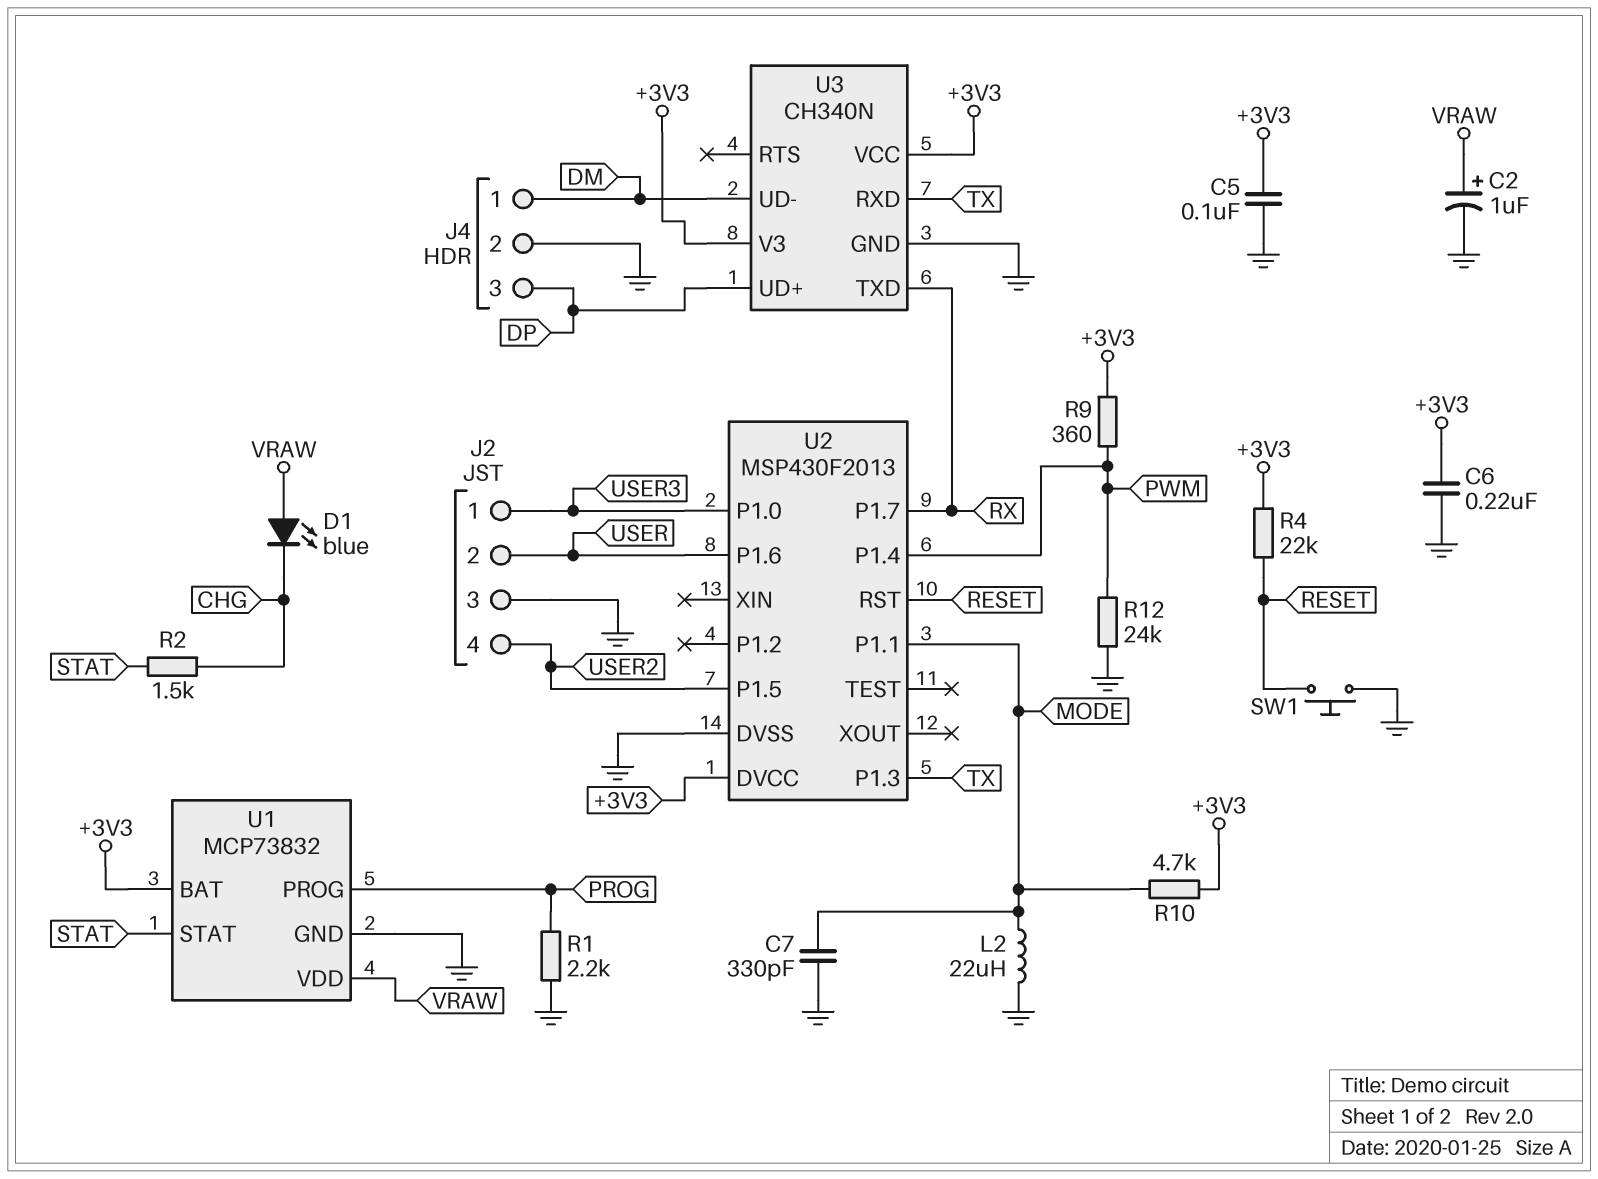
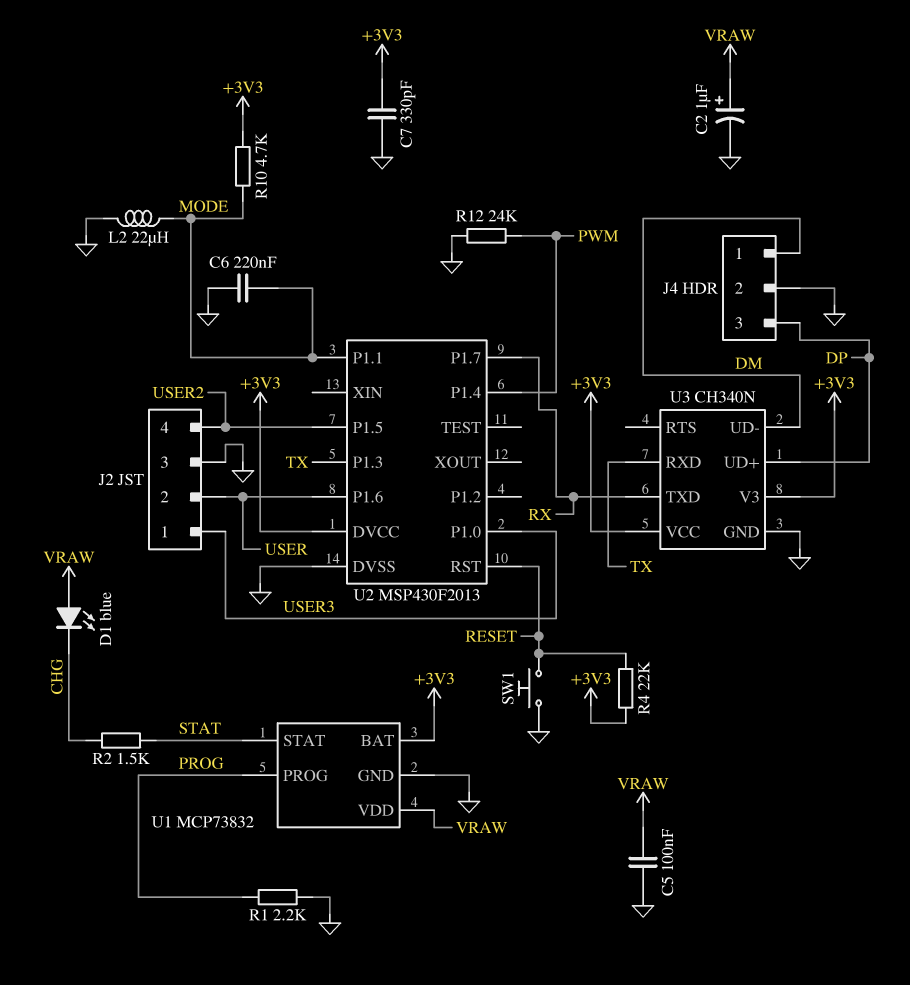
C5: 100nF (+3V3, GND) -> 100nF (GND, VRAW)
C6: 220nF (+3V3, GND) -> 220nF (GND, MODE)
C7: 330pF (GND, MODE) -> 330pF (+3V3, GND)
R9: 360 (+3V3, PWM) -> none

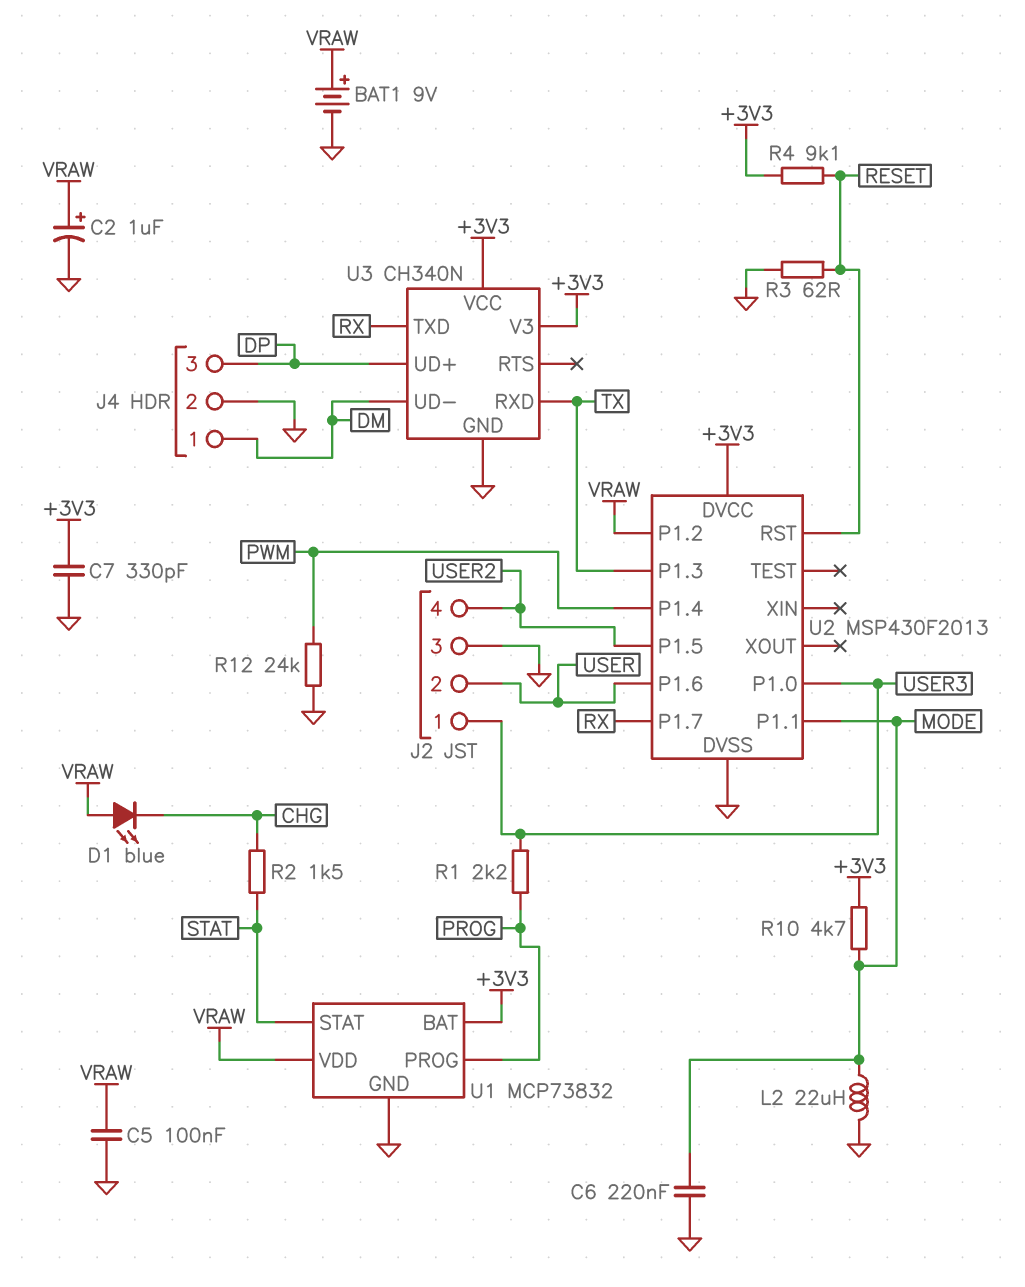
BAT1: none -> 9V (plus VRAW, minus GND)
R1: 2.2k (GND, PROG) -> 2.2k (PROG, USER3)
R3: none -> 62 (GND, RESET)
R4: 22k (+3V3, RESET) -> 9.1k (+3V3, RESET)
SW1: button (GND, RESET) -> none
U2 pin P1.2: none -> VRAW

